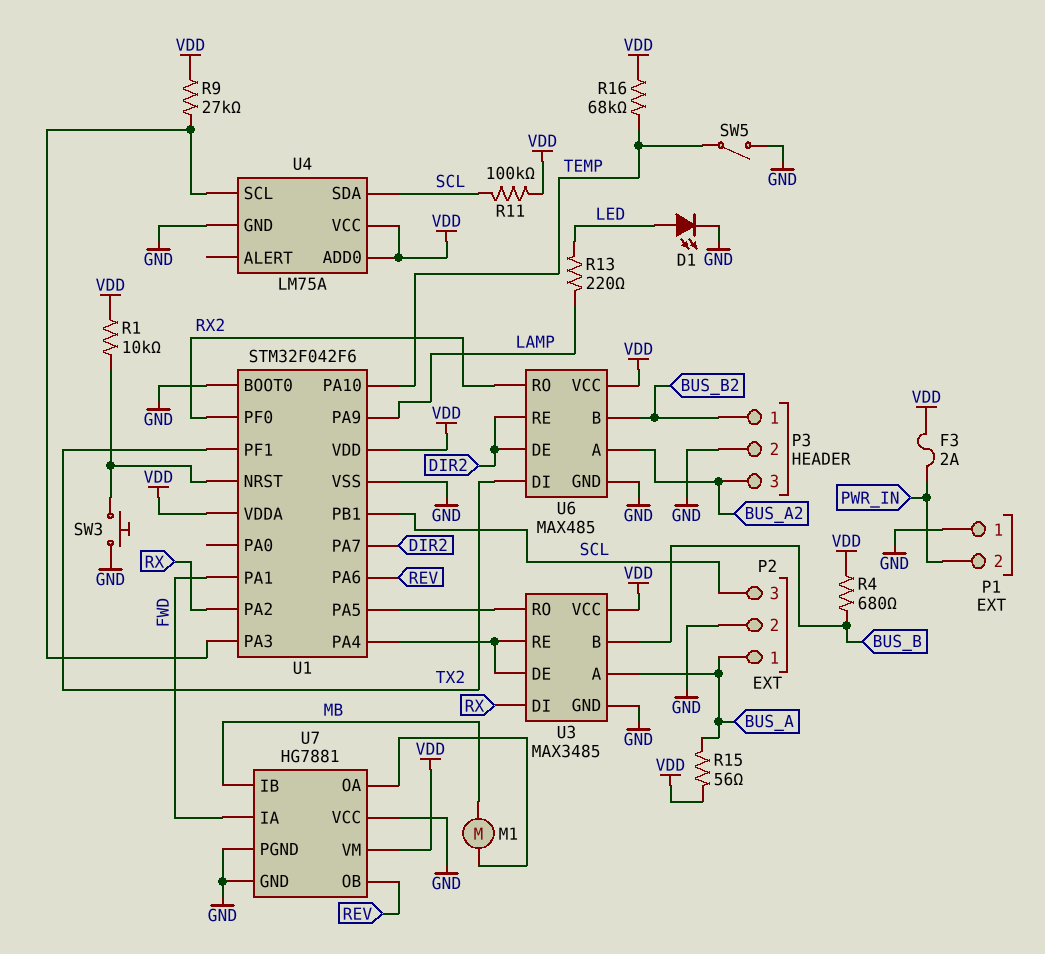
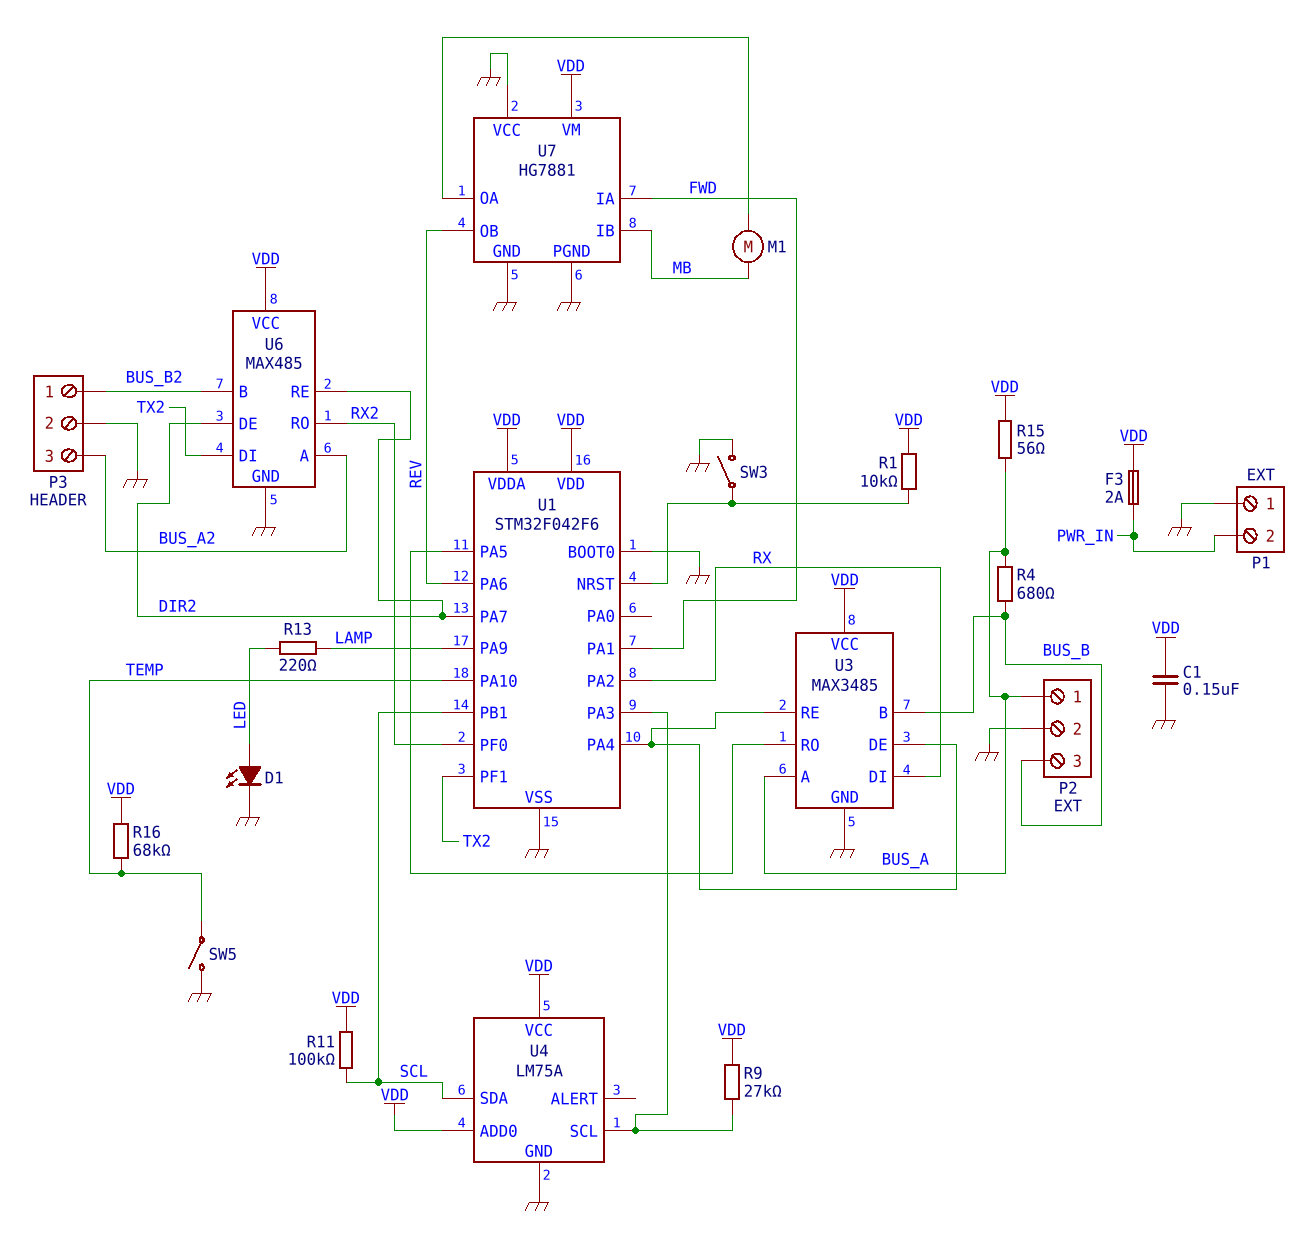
C1: none -> 150nF (GND, VDD)
P2 pin 3: SCL -> BUS_B
R4: 680 (BUS_B, VDD) -> 680 (BUS_A, BUS_B)
SW3: button (GND, U1/NRST) -> switch (GND, U1/NRST)

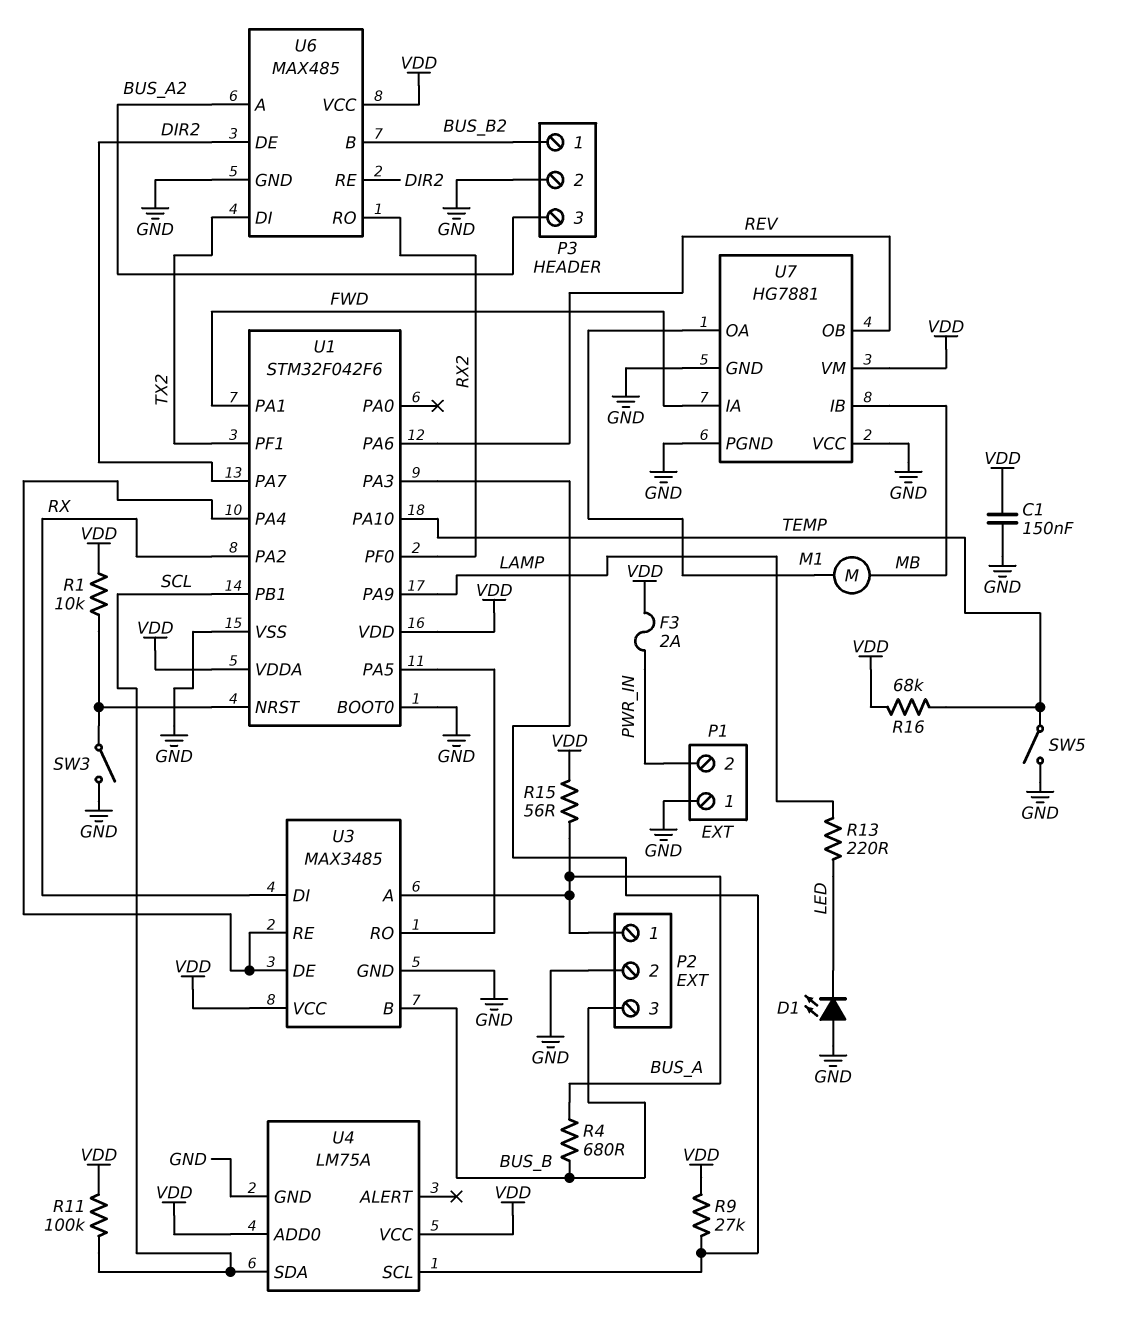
D1: LED (A LED, K GND) -> LED (A GND, K LED)

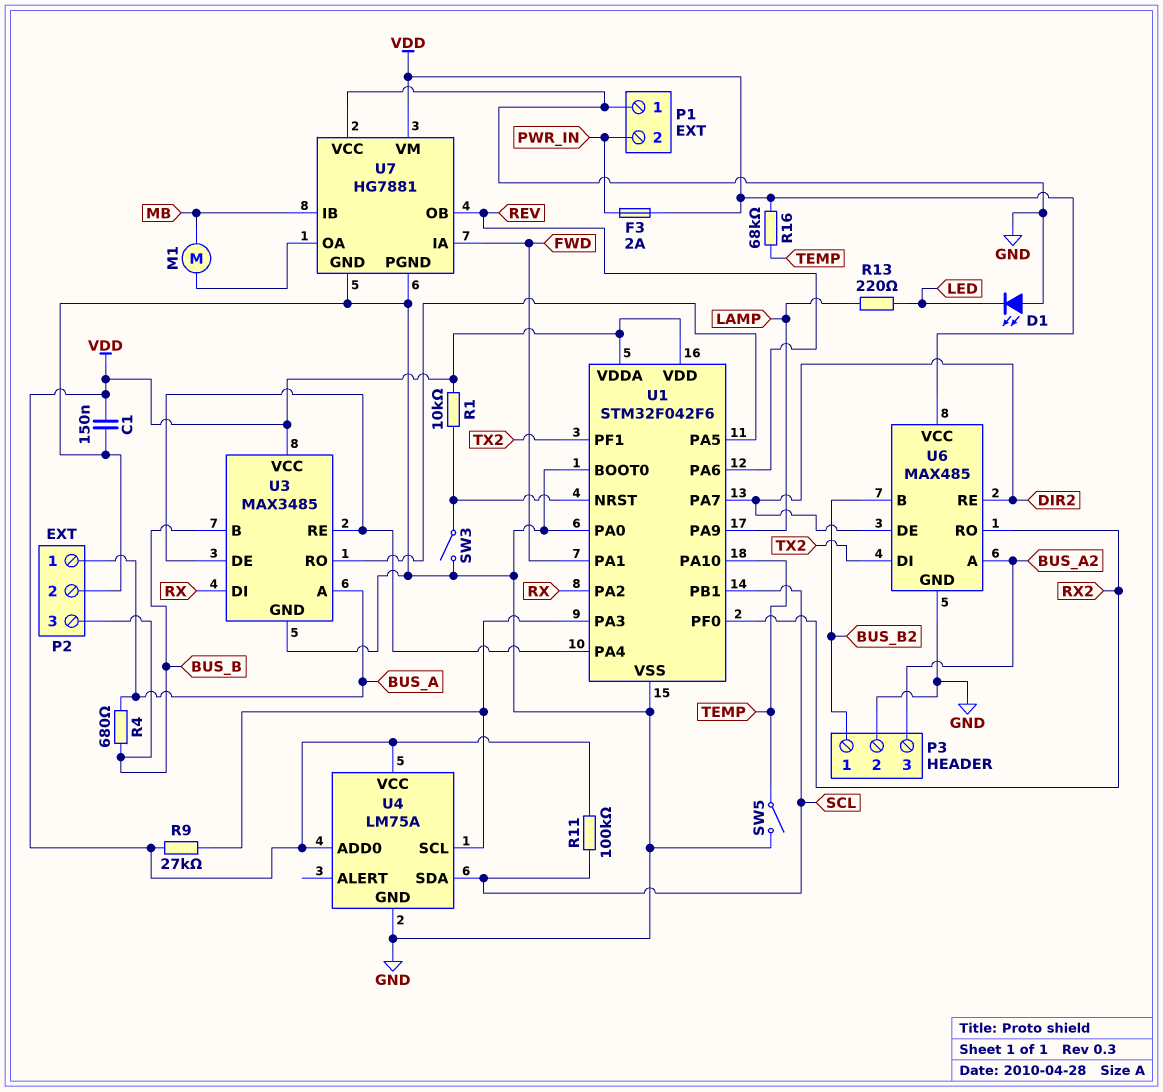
R15: 56 (BUS_A, VDD) -> none
U1 pin PA0: none -> GND

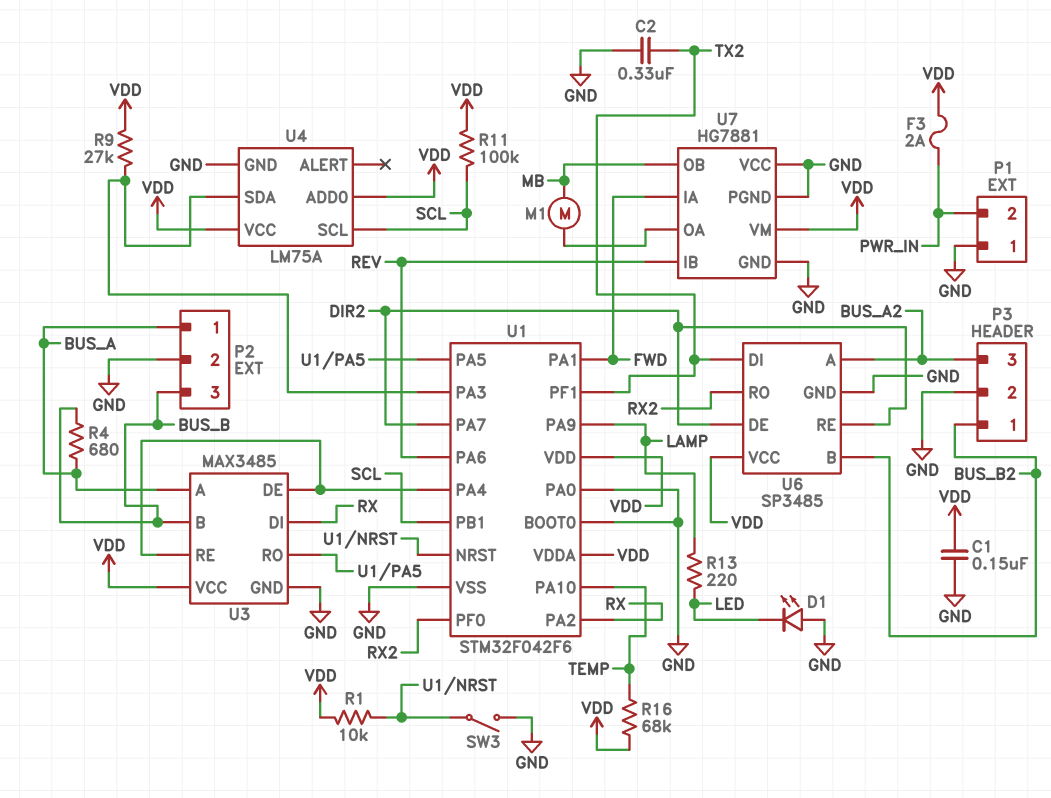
C2: none -> 330nF (GND, TX2)
SW5: switch (GND, TEMP) -> none
U4 pin SCL: U1/PA3 -> SCL
U4 pin SDA: SCL -> U1/PA3
U6: MAX485 -> SP3485
U7 pin IB: MB -> REV
U7 pin OB: REV -> MB

